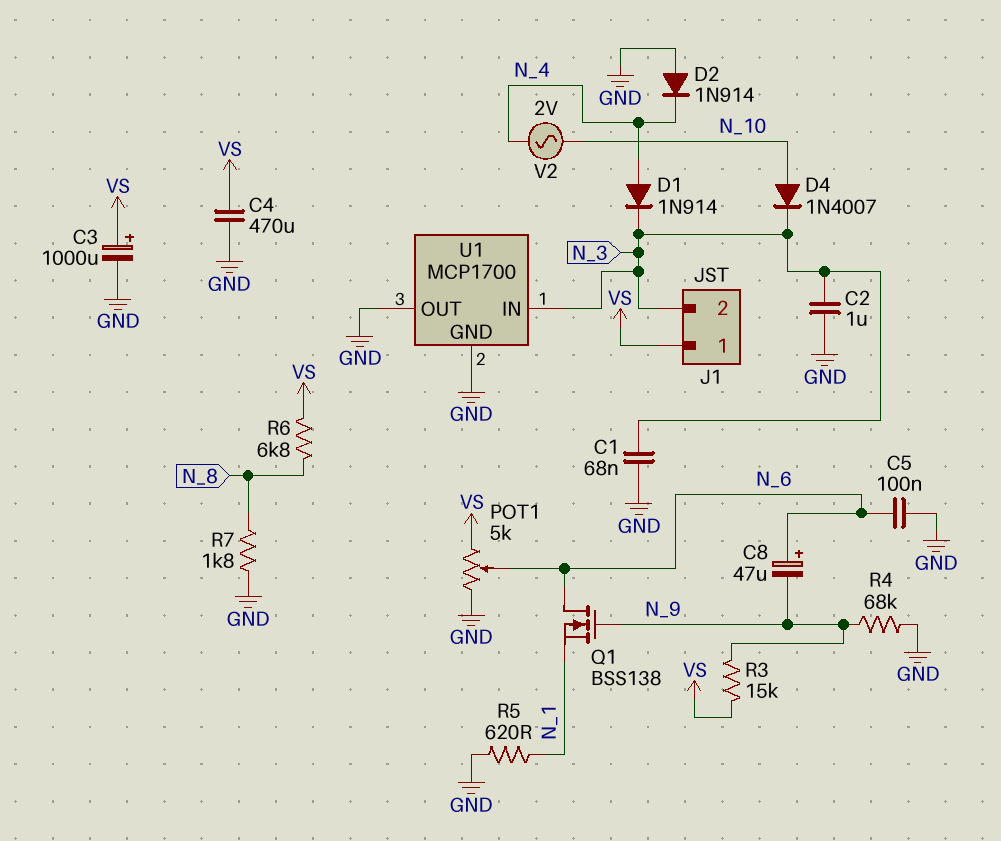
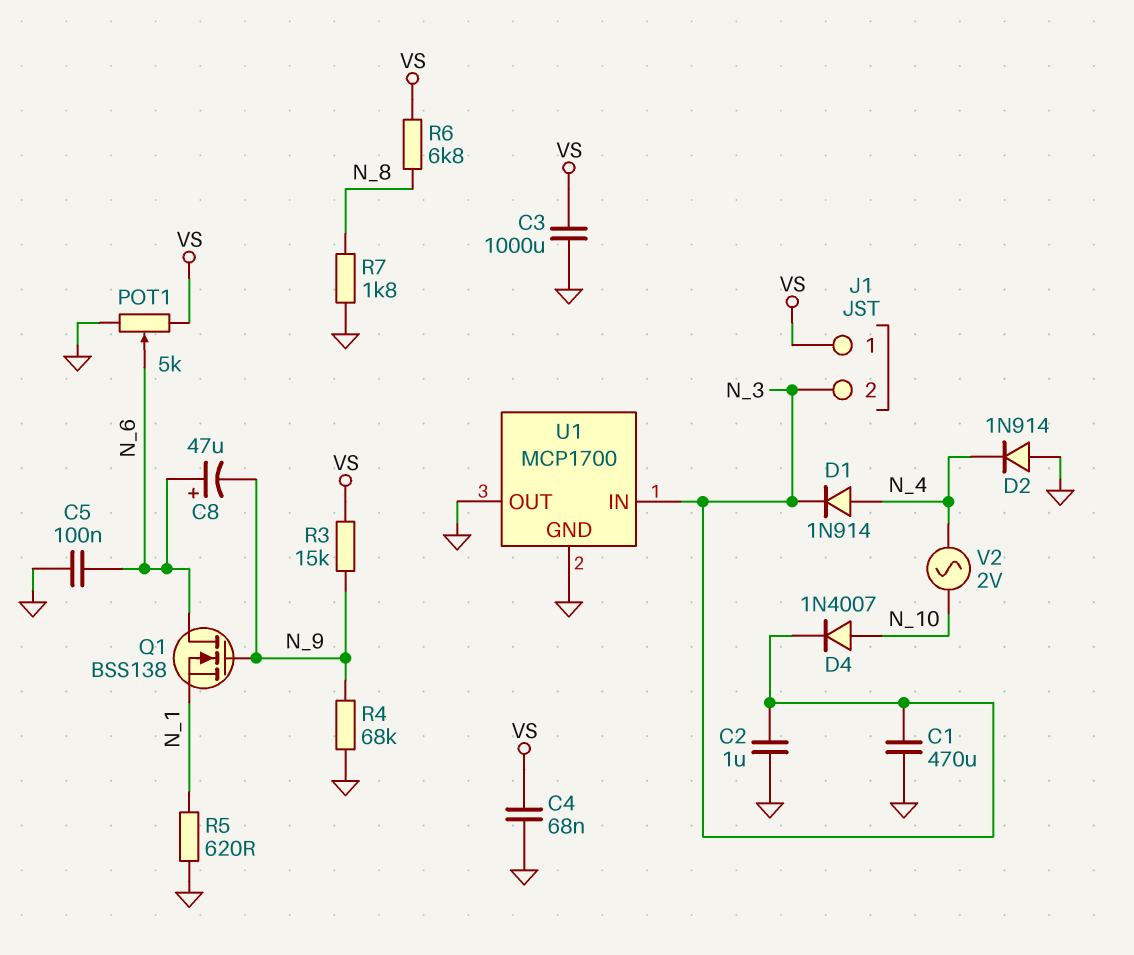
C1: 68nF (GND, N_3) -> 470uF (GND, N_3)
C3: 1000uF (plus VS, minus GND) -> 1000uF (GND, VS)
C4: 470uF (GND, VS) -> 68nF (GND, VS)

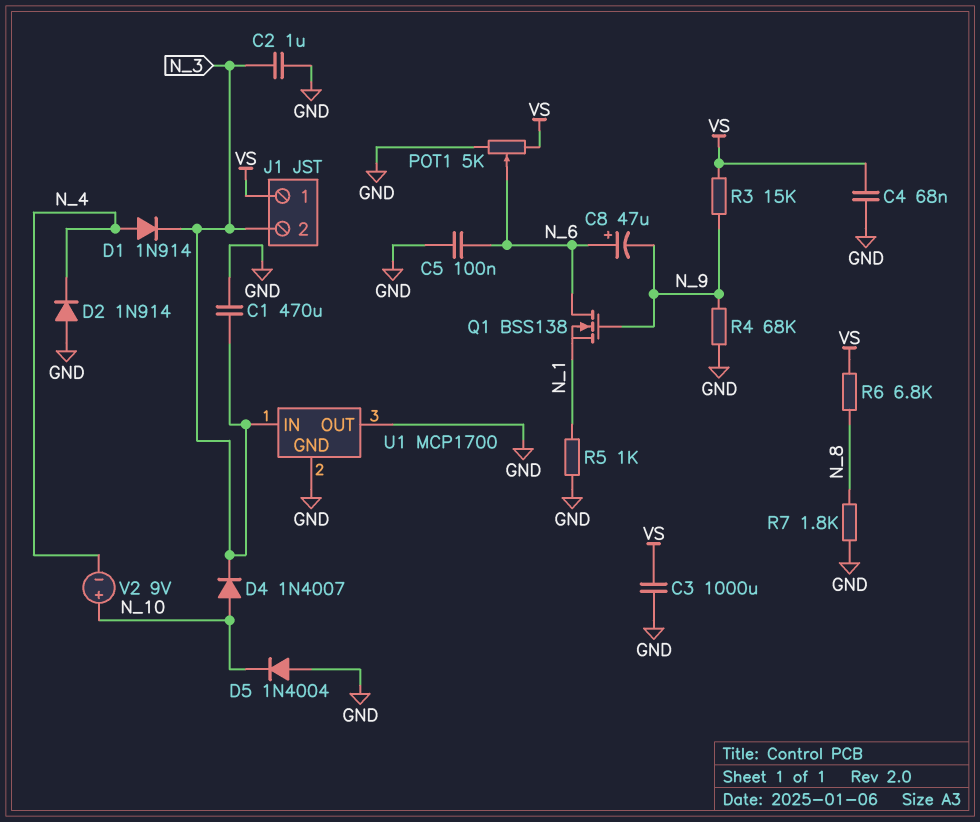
D5: none -> diode 1N4004 (A GND, K N_10)
R5: 620 (GND, N_1) -> 1k (GND, N_1)
V2: AC 2V (N_4, N_10) -> 9V (plus N_10, minus N_4)

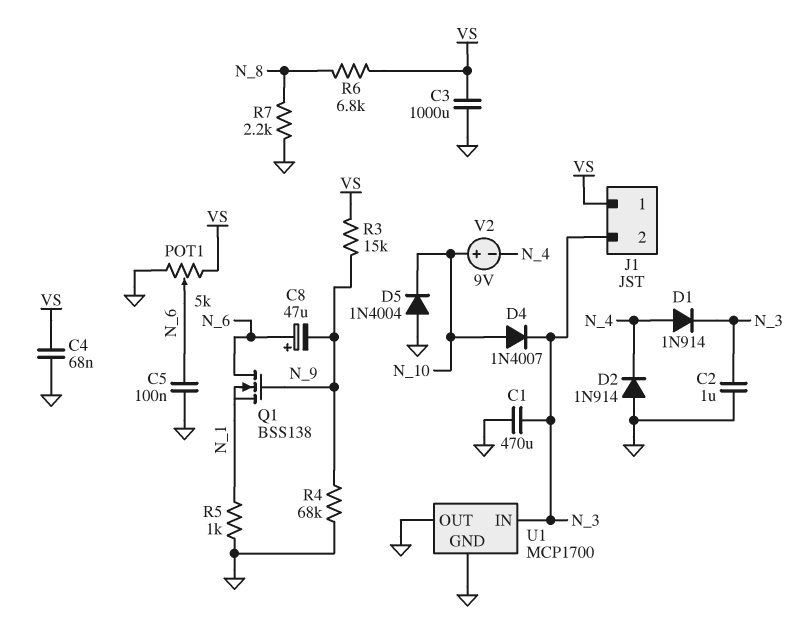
R7: 1.8k (GND, N_8) -> 2.2k (GND, N_8)

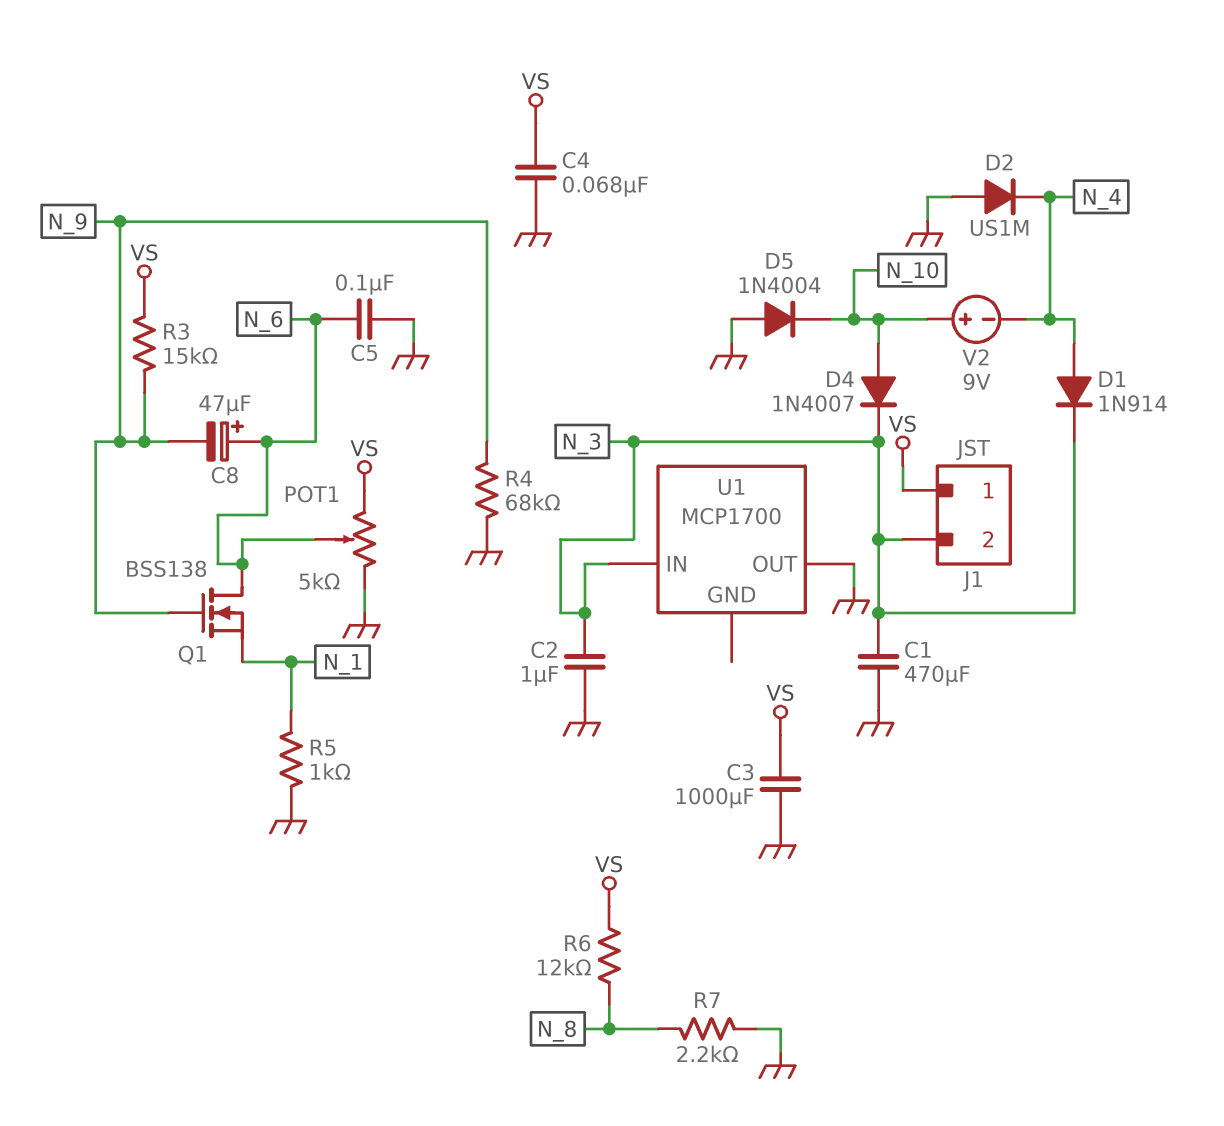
D2: diode 1N914 (A GND, K N_4) -> diode US1M (A GND, K N_4)
R6: 6.8k (N_8, VS) -> 12k (N_8, VS)
U1 pin GND: GND -> none

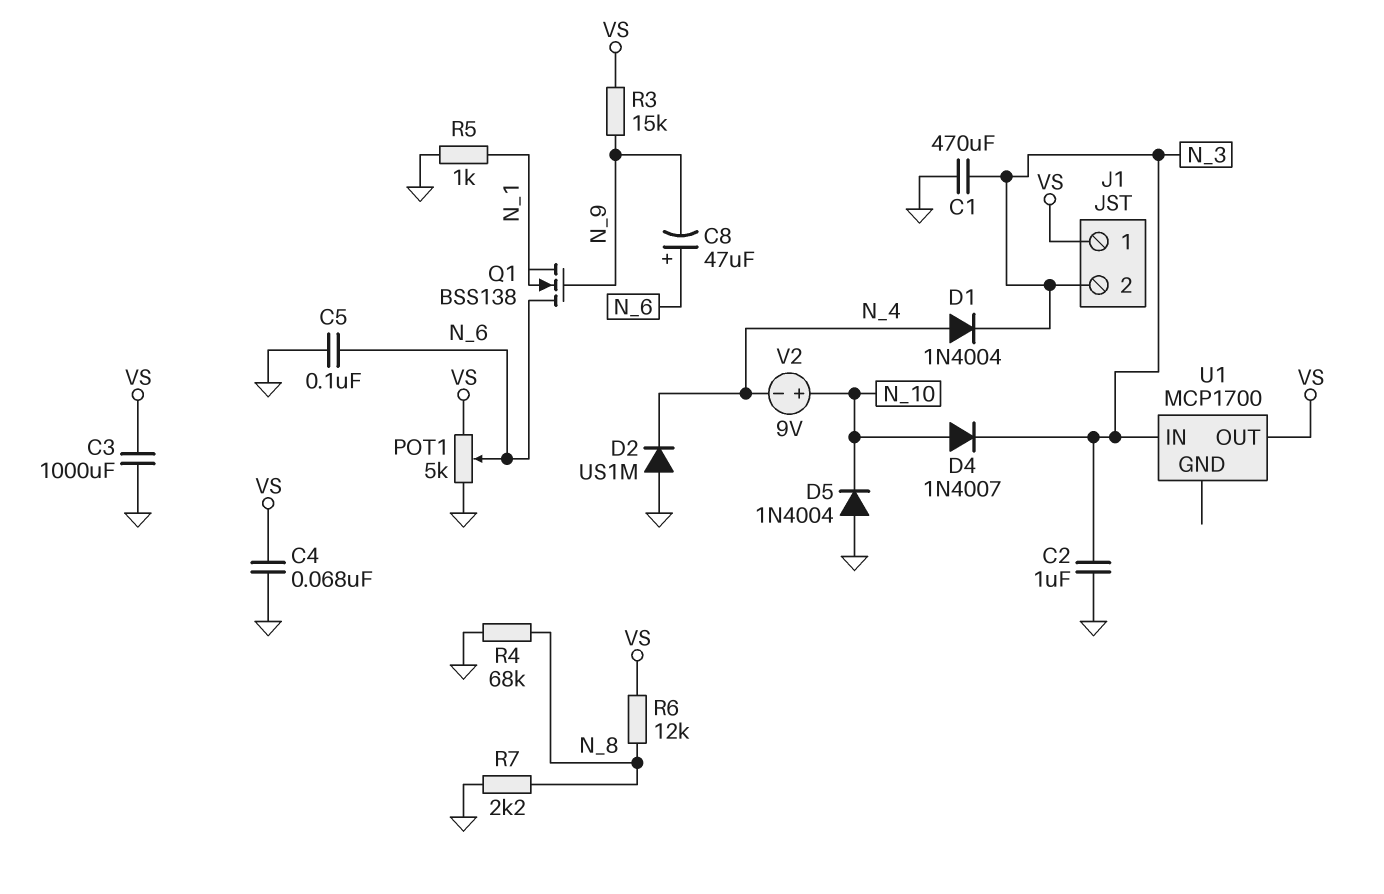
D1: diode 1N914 (A N_4, K N_3) -> diode 1N4004 (A N_4, K N_3)
R4: 68k (GND, N_9) -> 68k (GND, N_8)
U1 pin OUT: GND -> VS

